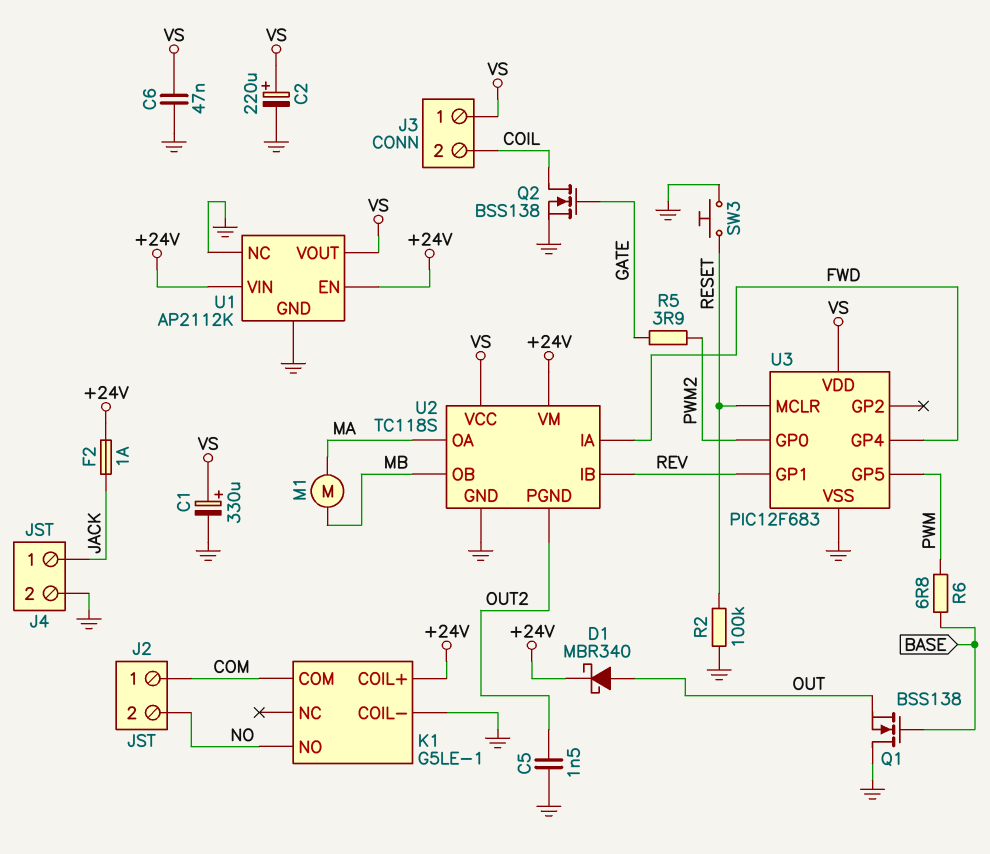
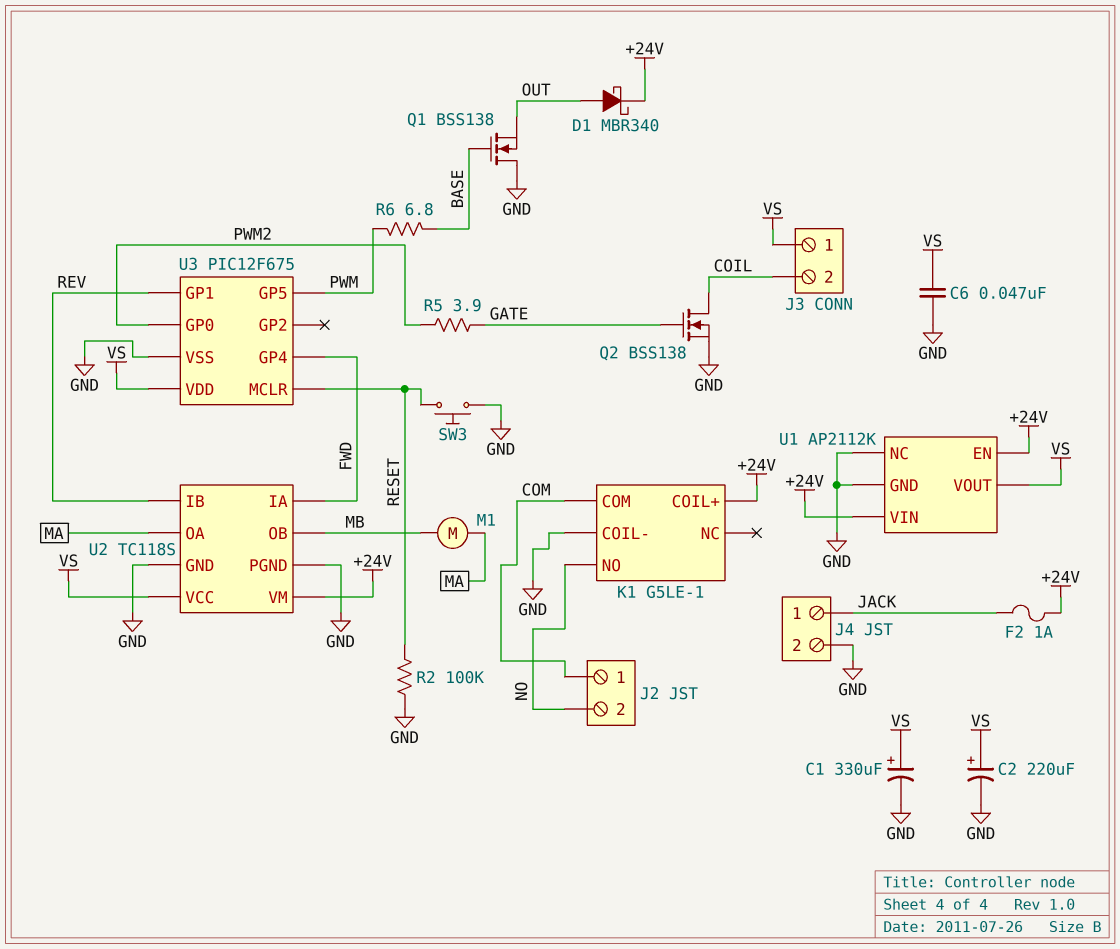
C5: 1.5nF (GND, OUT2) -> none
U2 pin PGND: OUT2 -> GND
U3: PIC12F683 -> PIC12F675

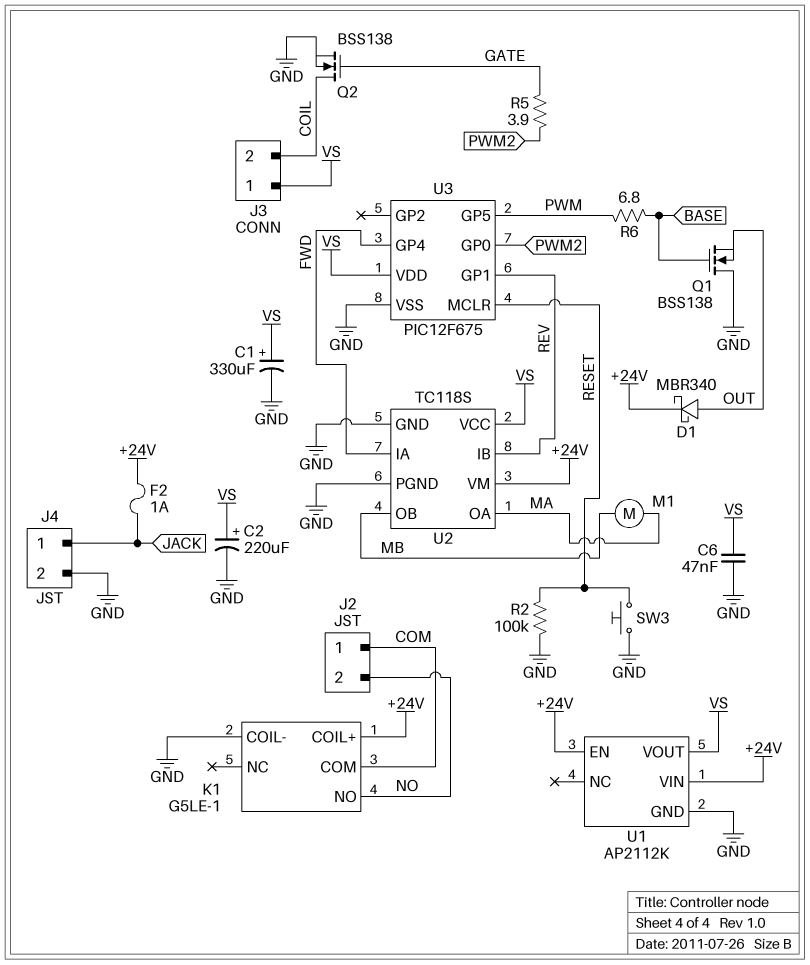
U1 pin NC: GND -> none

